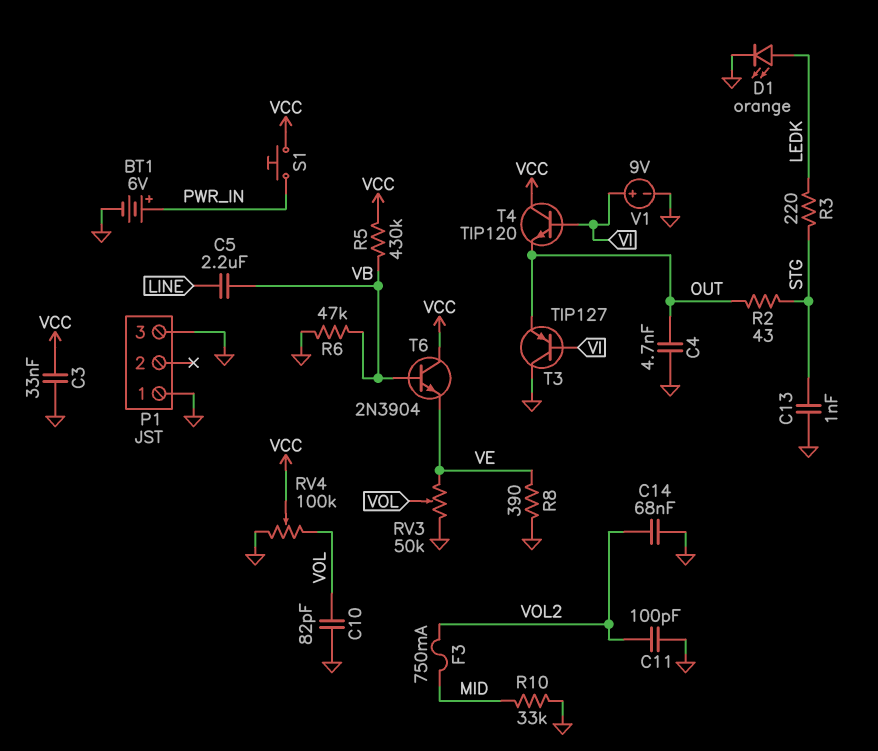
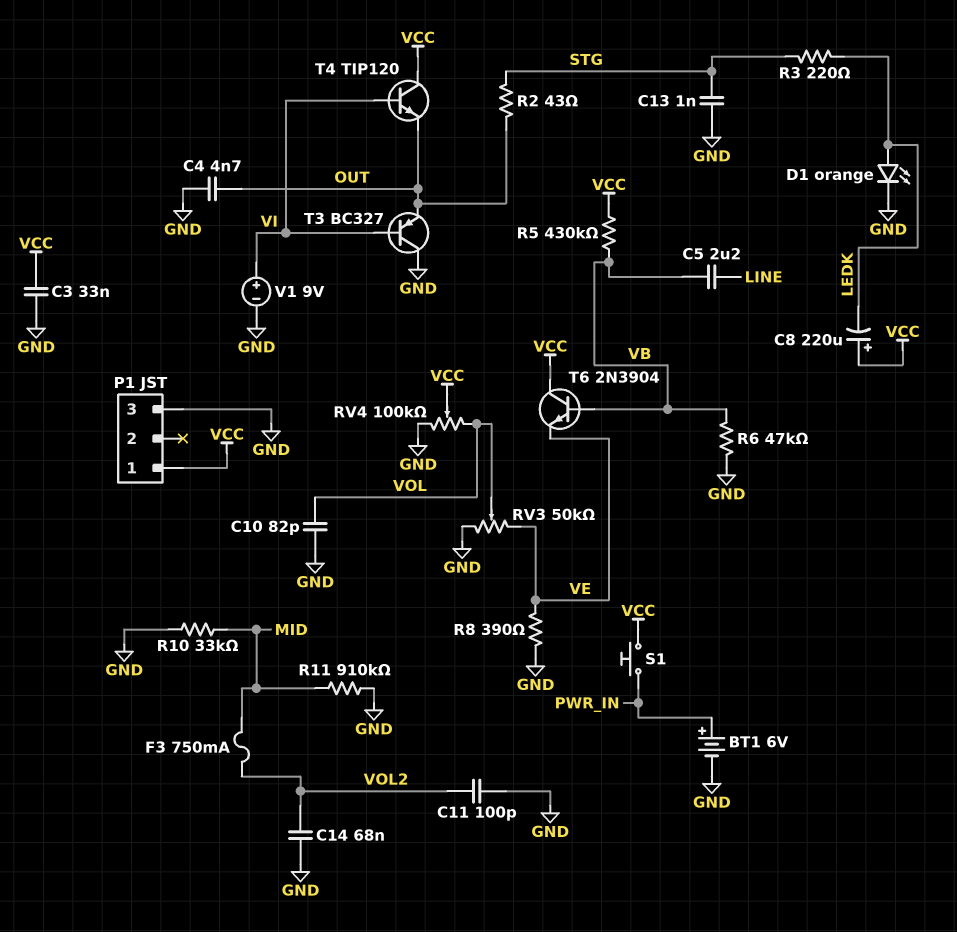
C8: none -> 220uF (plus VCC, minus LEDK)
P1 pin 1: GND -> VCC
R11: none -> 910k (GND, MID)
T3: PNP TIP127 (B VI, C GND, E OUT) -> PNP BC327 (B VI, C GND, E OUT)

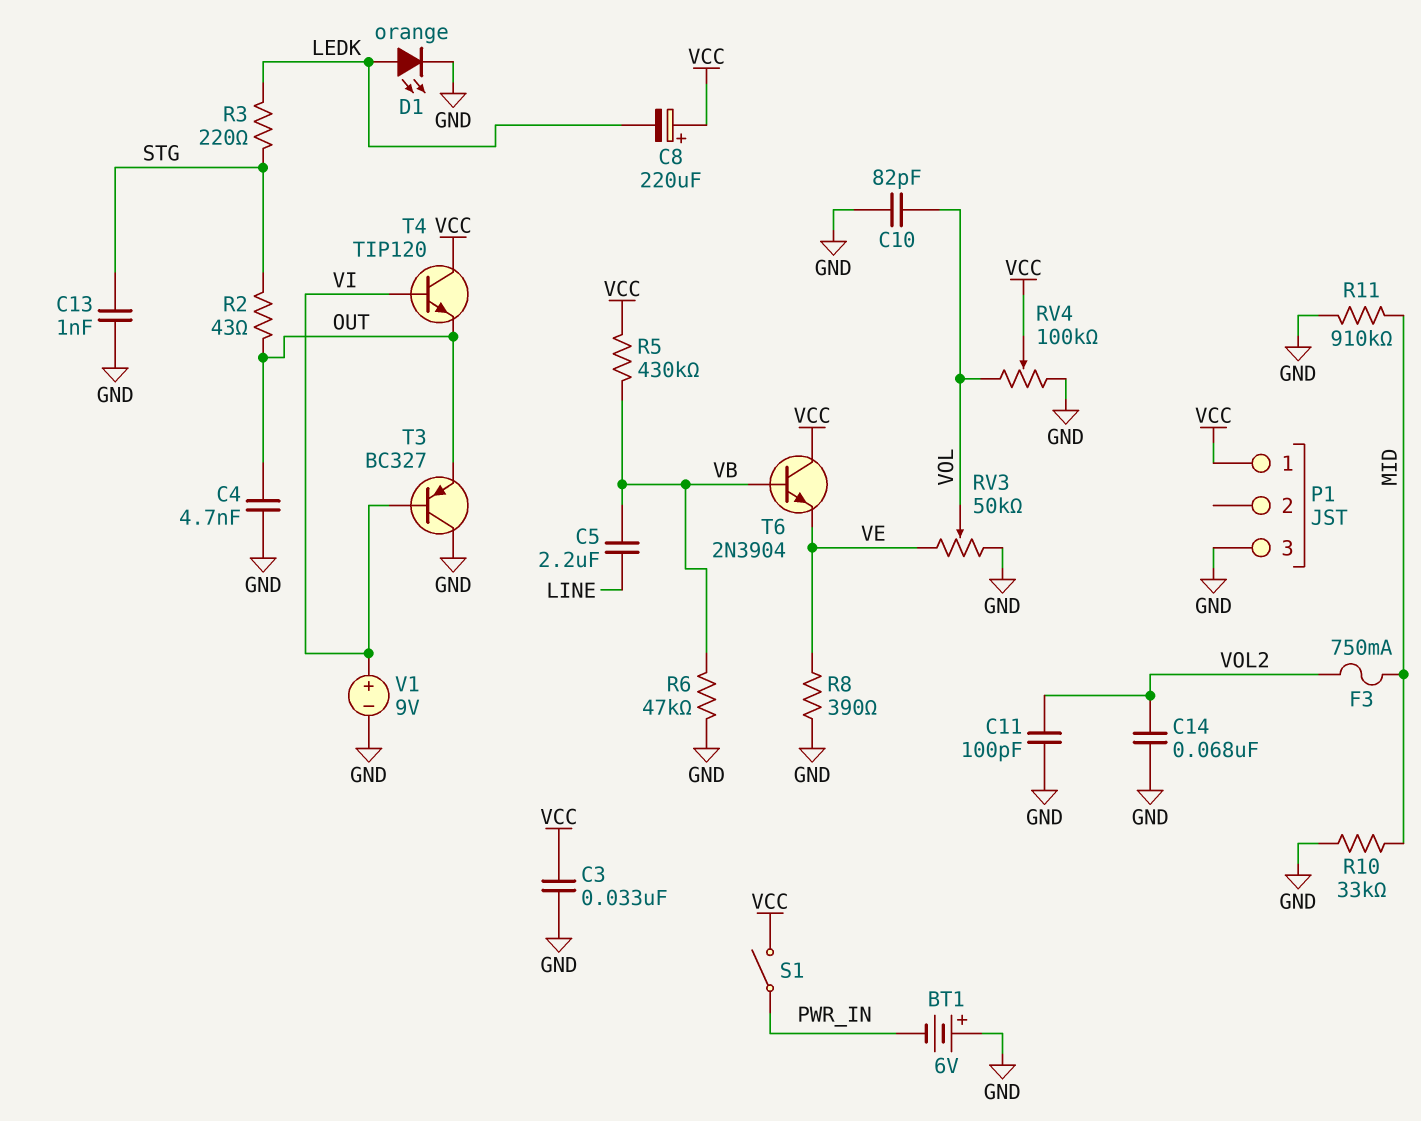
BT1: 6V (plus PWR_IN, minus GND) -> 6V (plus GND, minus PWR_IN)
S1: button (PWR_IN, VCC) -> switch (PWR_IN, VCC)

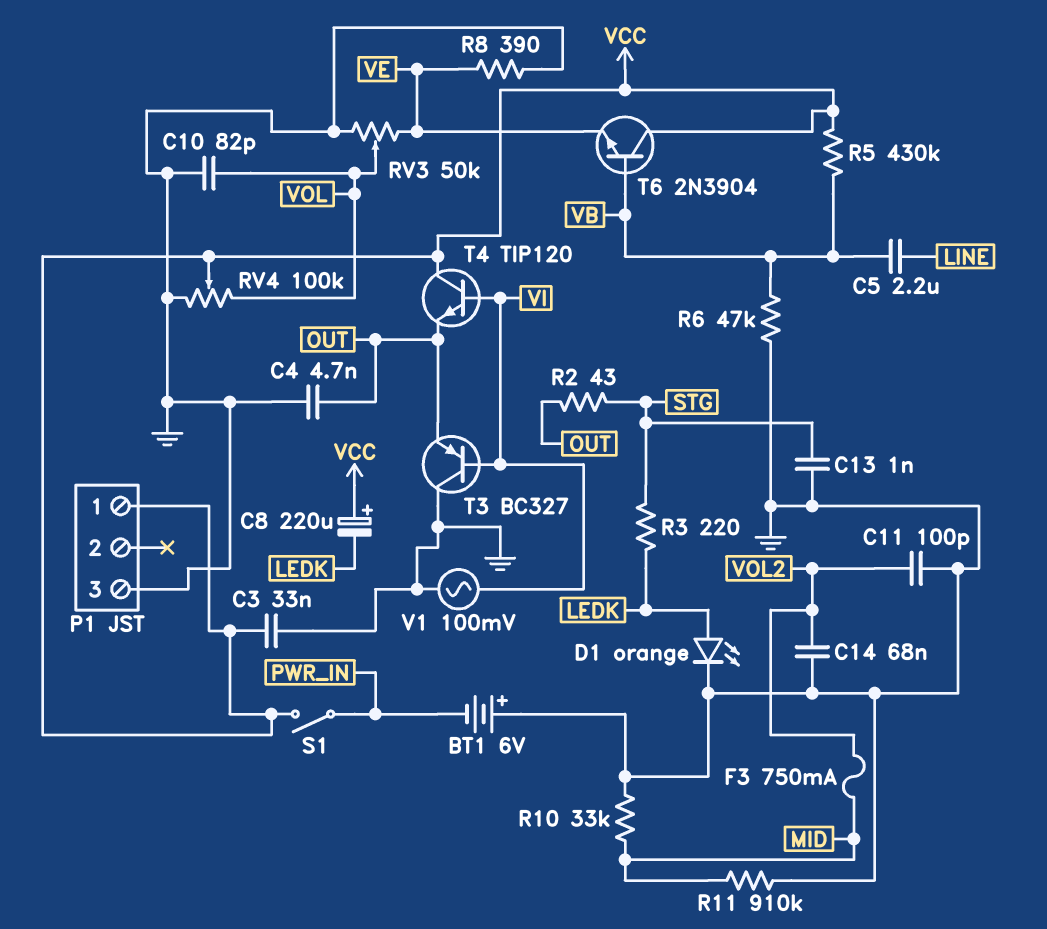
V1: 9V (plus VI, minus GND) -> AC 100mV (GND, VI)

